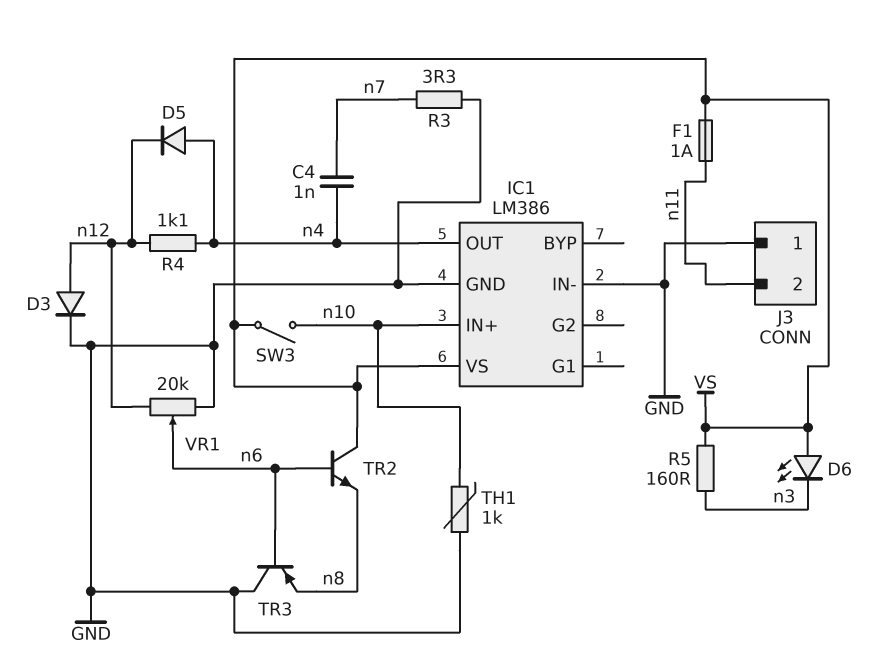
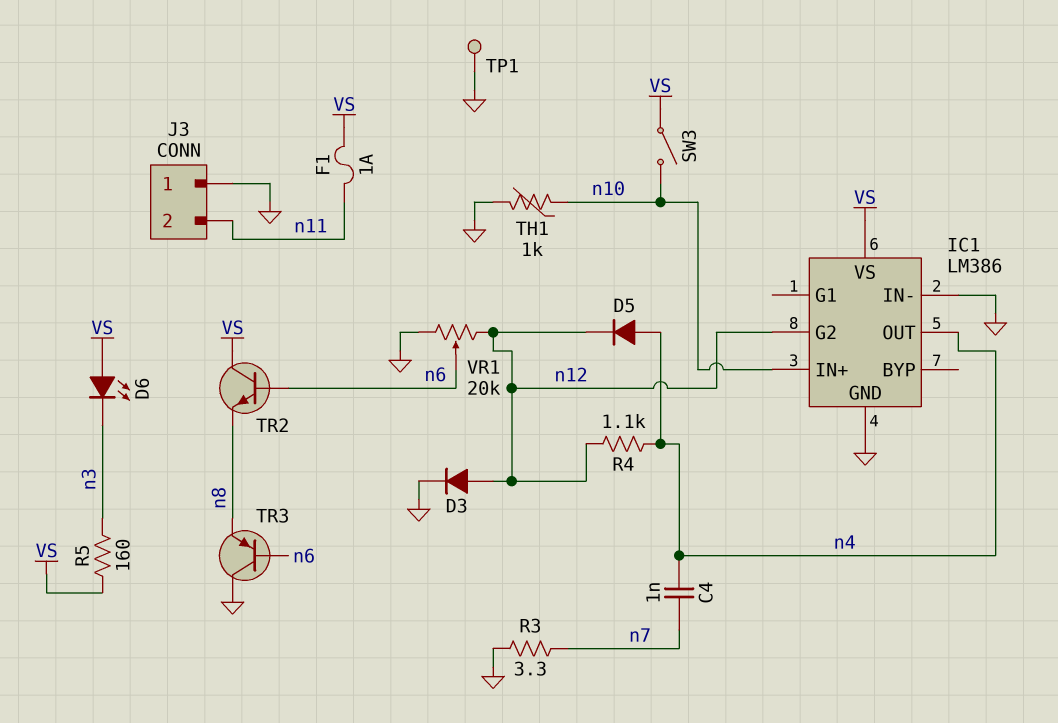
IC1 pin G2: none -> n12
TP1: none -> test point (GND)

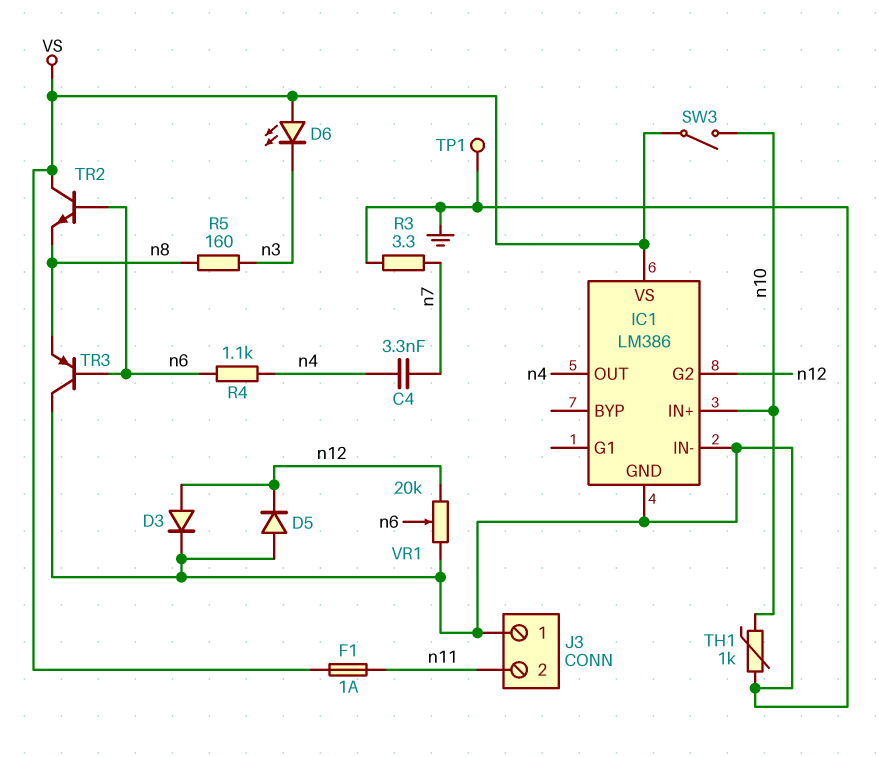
C4: 1nF (n4, n7) -> 3.3nF (n4, n7)
D5: diode (A n4, K n12) -> diode (A GND, K n12)
R4: 1.1k (n4, n12) -> 1.1k (n4, n6)
R5: 160 (VS, n3) -> 160 (n3, n8)

